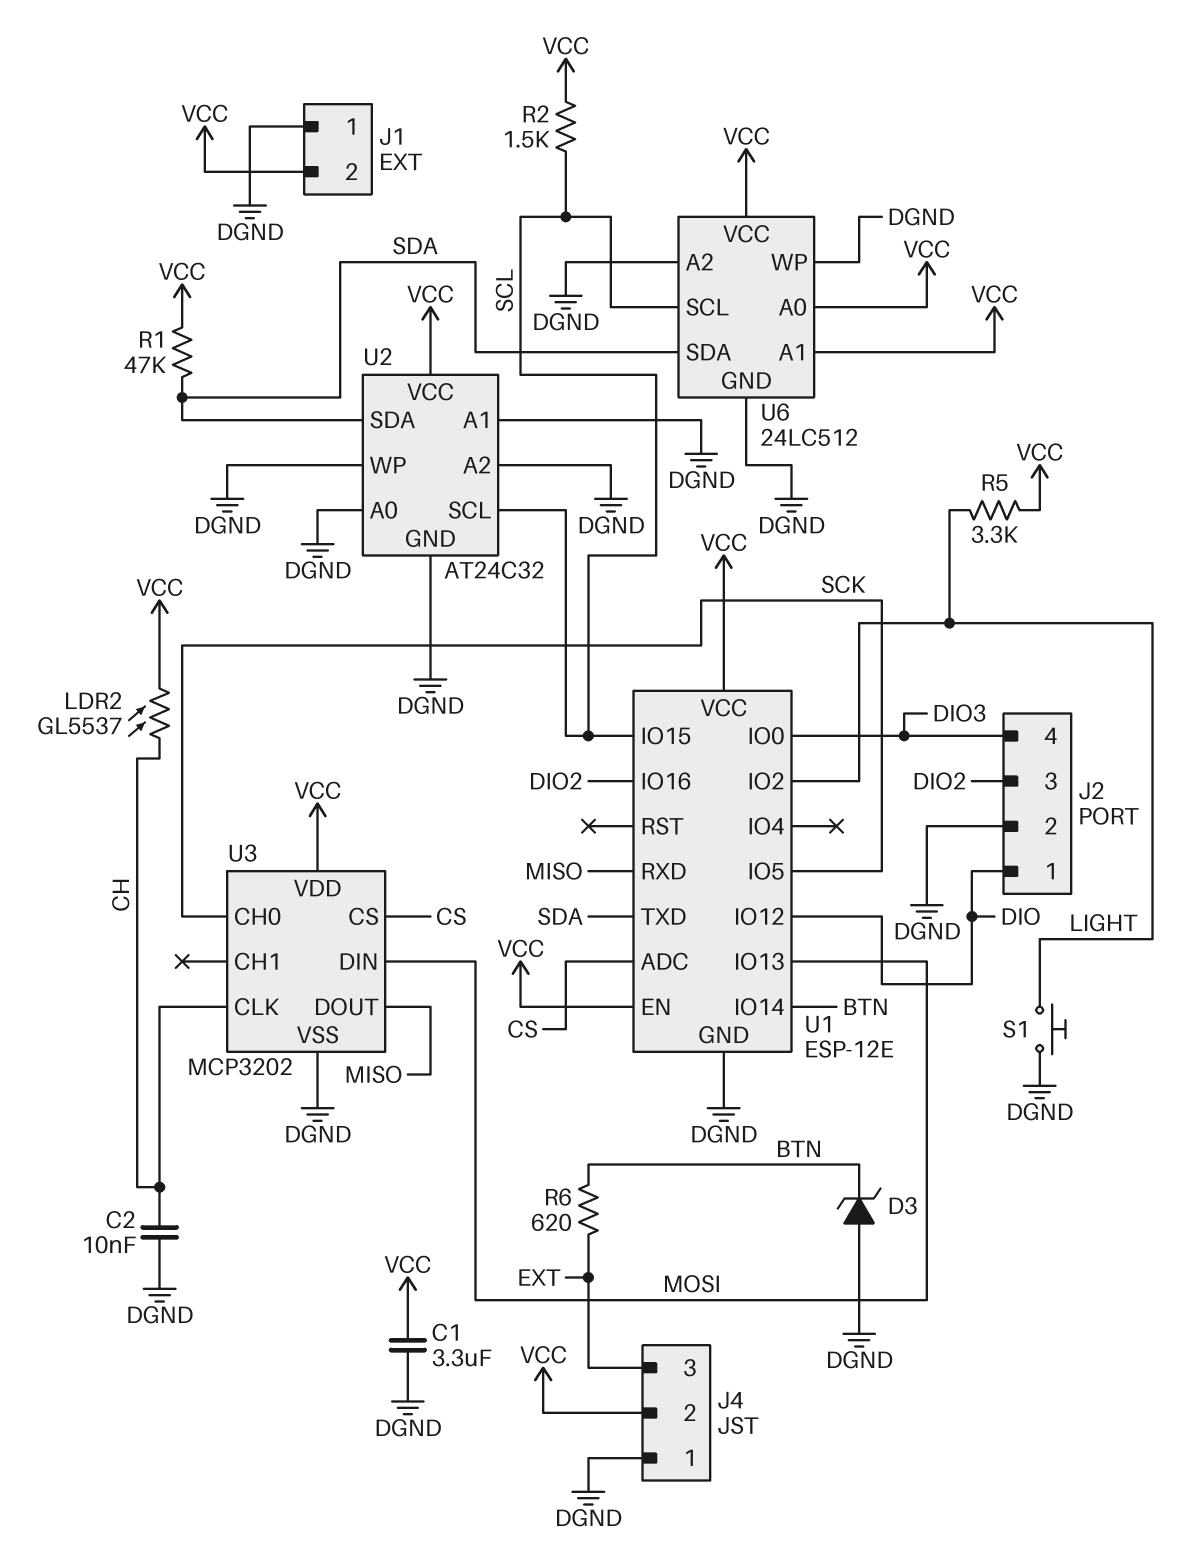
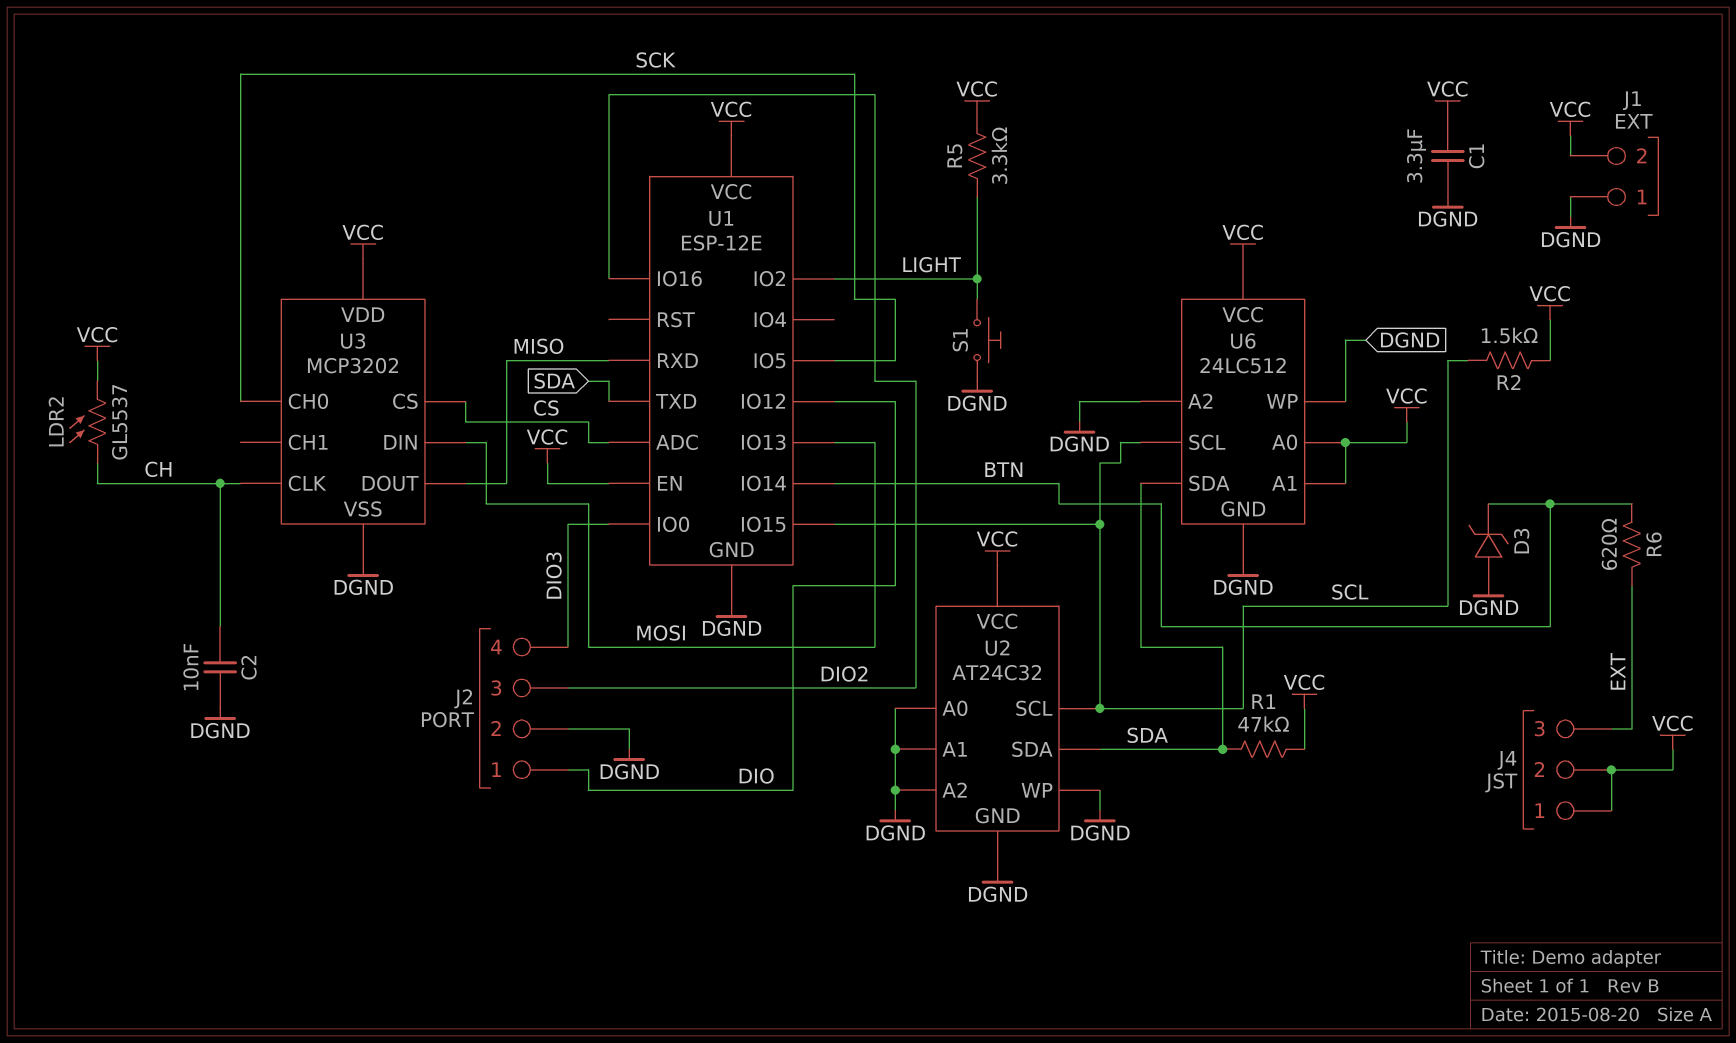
J4 pin 1: DGND -> VCC

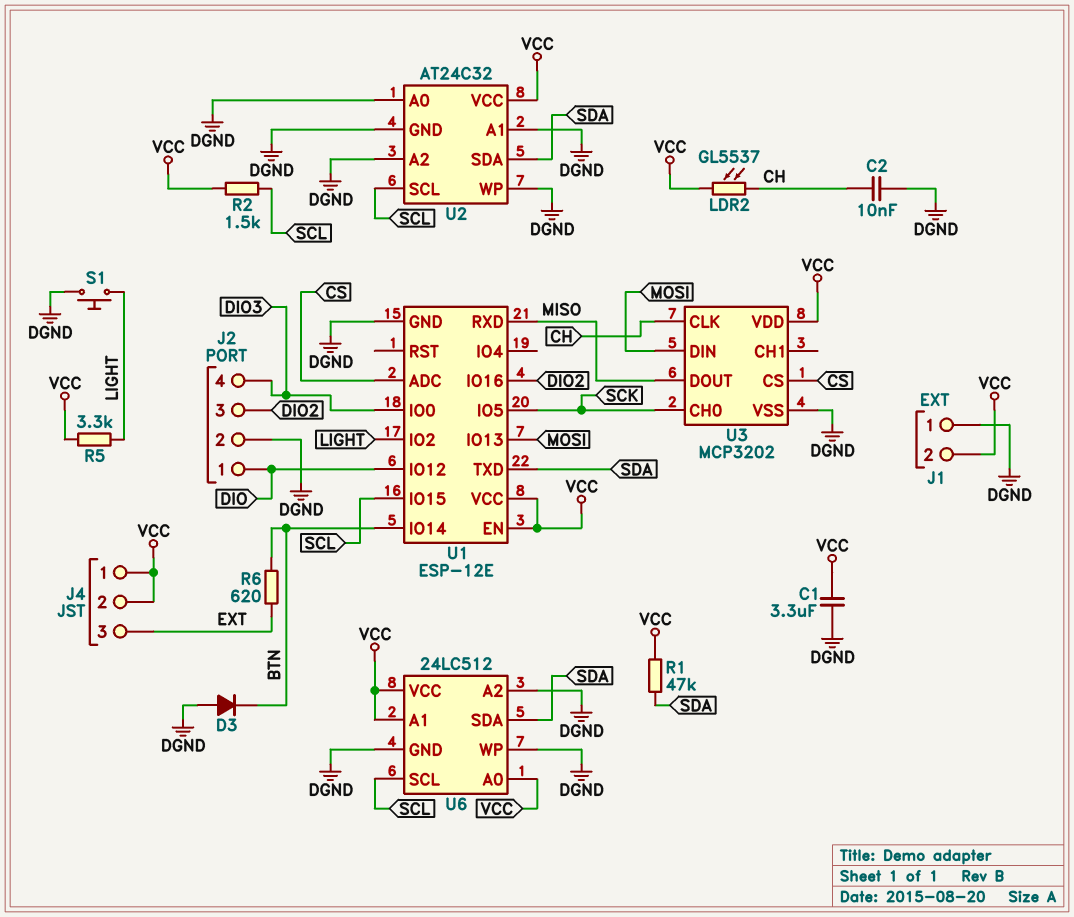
D3: zener (A DGND, K BTN) -> diode (A DGND, K BTN)

